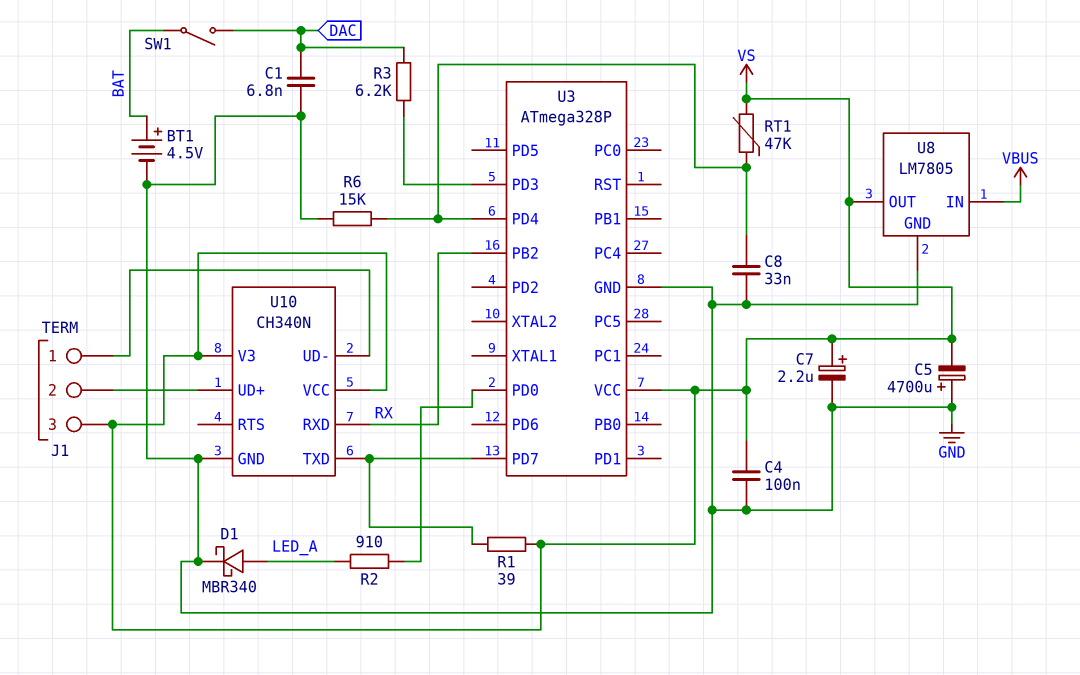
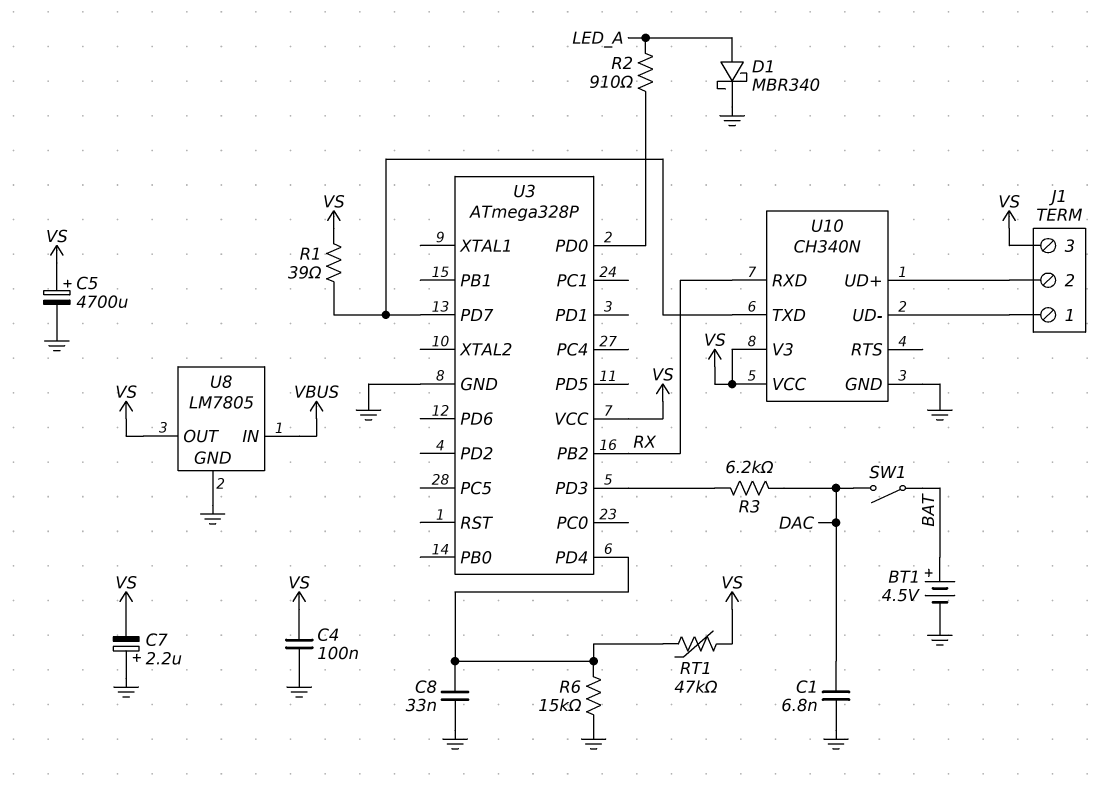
C5: 4700uF (plus GND, minus VS) -> 4700uF (plus VS, minus GND)
C7: 2.2uF (plus VS, minus GND) -> 2.2uF (plus GND, minus VS)

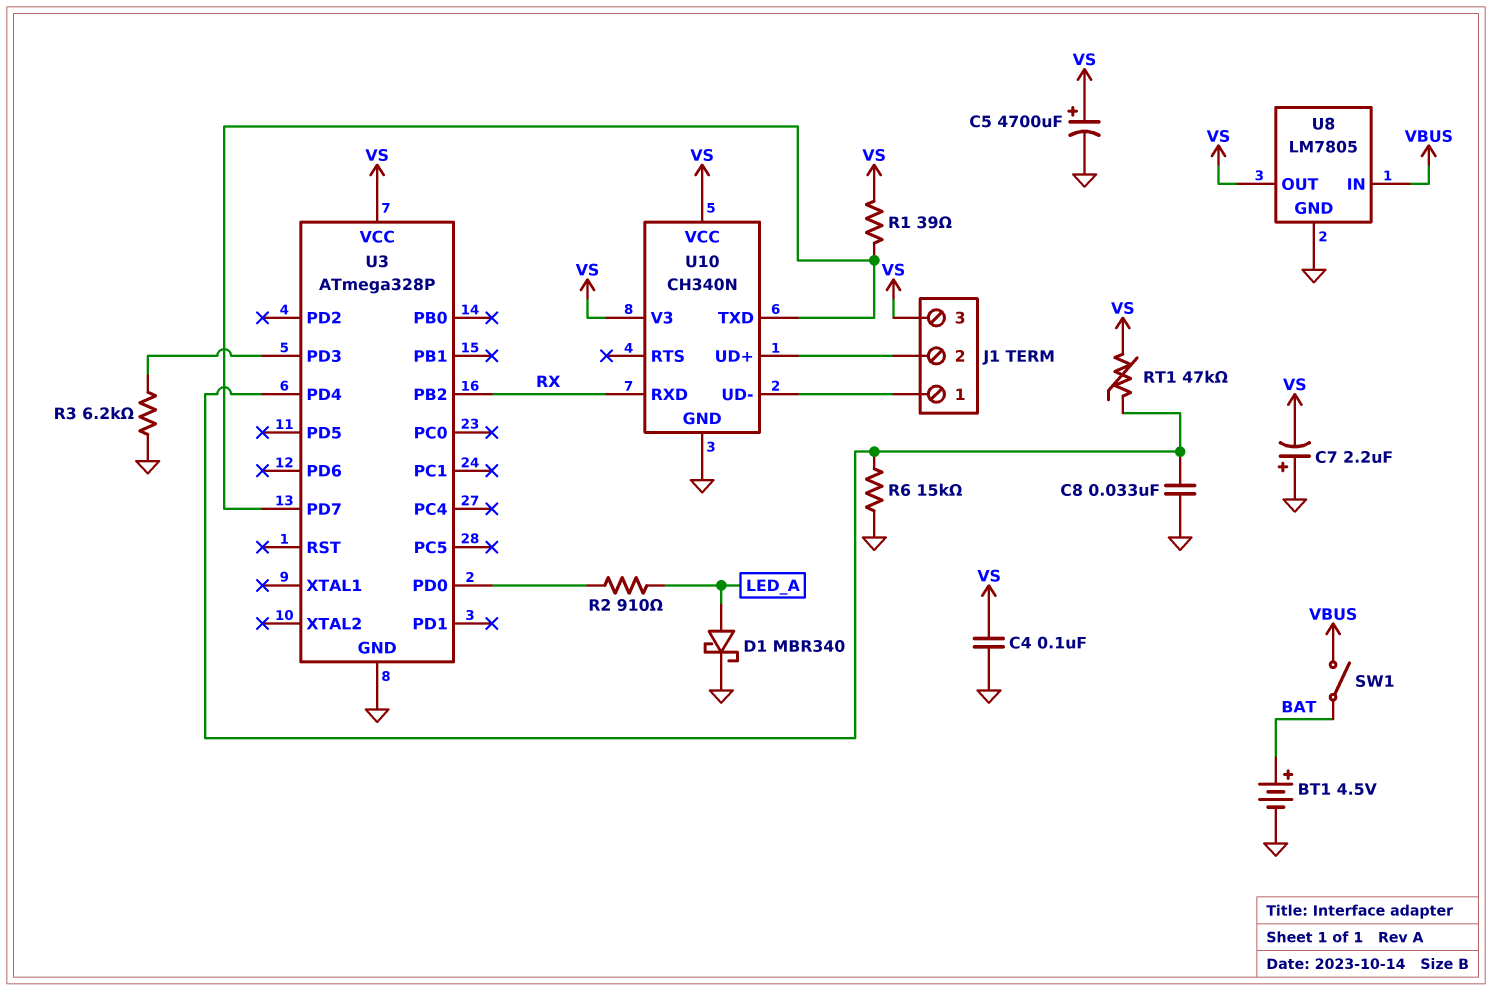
C1: 6.8nF (DAC, GND) -> none
R3: 6.2k (DAC, U3/PD3) -> 6.2k (GND, U3/PD3)
SW1: switch (BAT, DAC) -> switch (BAT, VBUS)

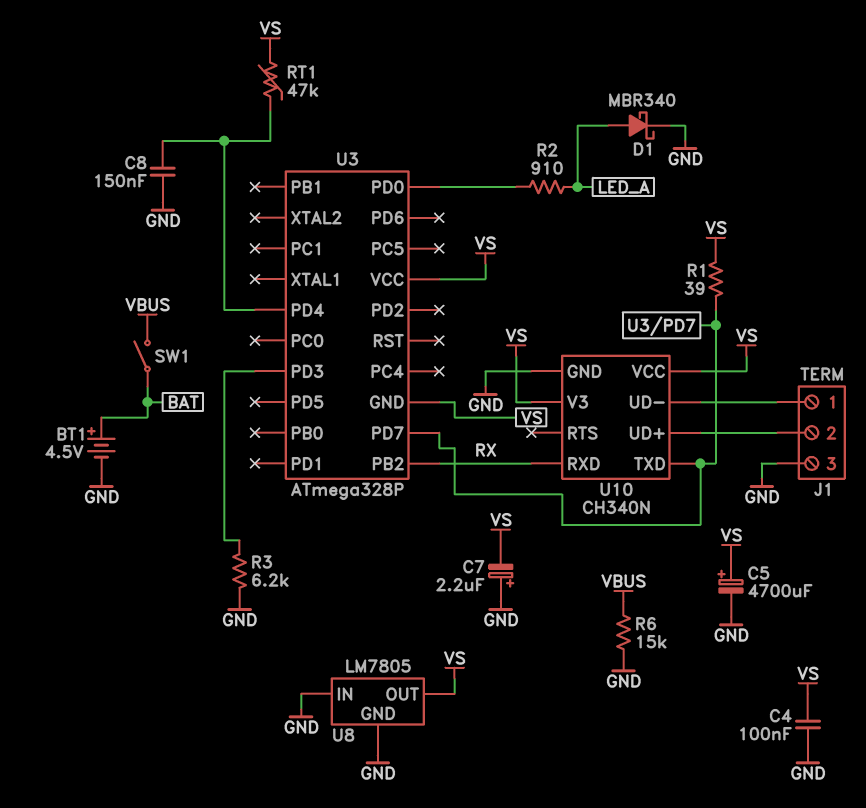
C8: 33nF (GND, U3/PD4) -> 150nF (GND, U3/PD4)
J1 pin 3: VS -> GND
R6: 15k (GND, U3/PD4) -> 15k (GND, VBUS)
U3 pin GND: GND -> VS
U8 pin IN: VBUS -> GND

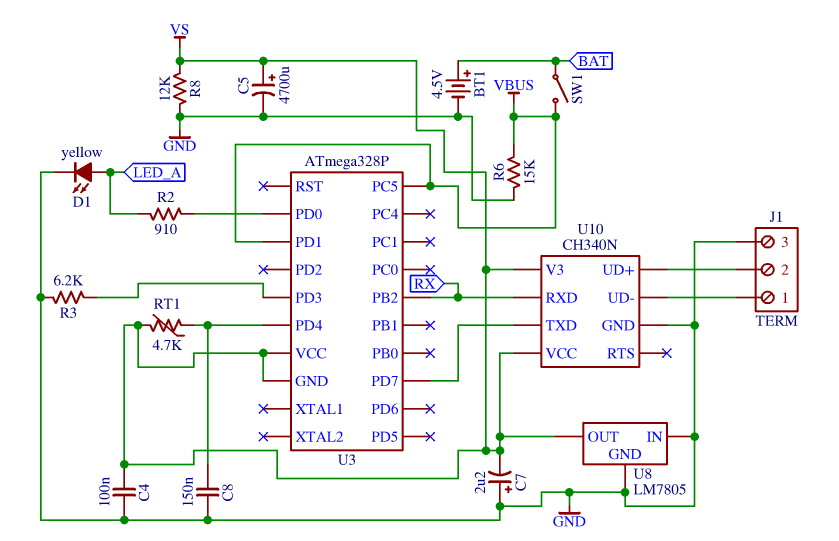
D1: schottky MBR340 (A LED_A, K GND) -> LED yellow (A LED_A, K GND)
R1: 39 (U3/PD7, VS) -> none
R8: none -> 12k (GND, VS)
RT1: 47k (U3/PD4, VS) -> 4.7k (U3/PD4, VS)
U3 pin PC5: none -> VBUS
U3 pin PD1: none -> VBUS

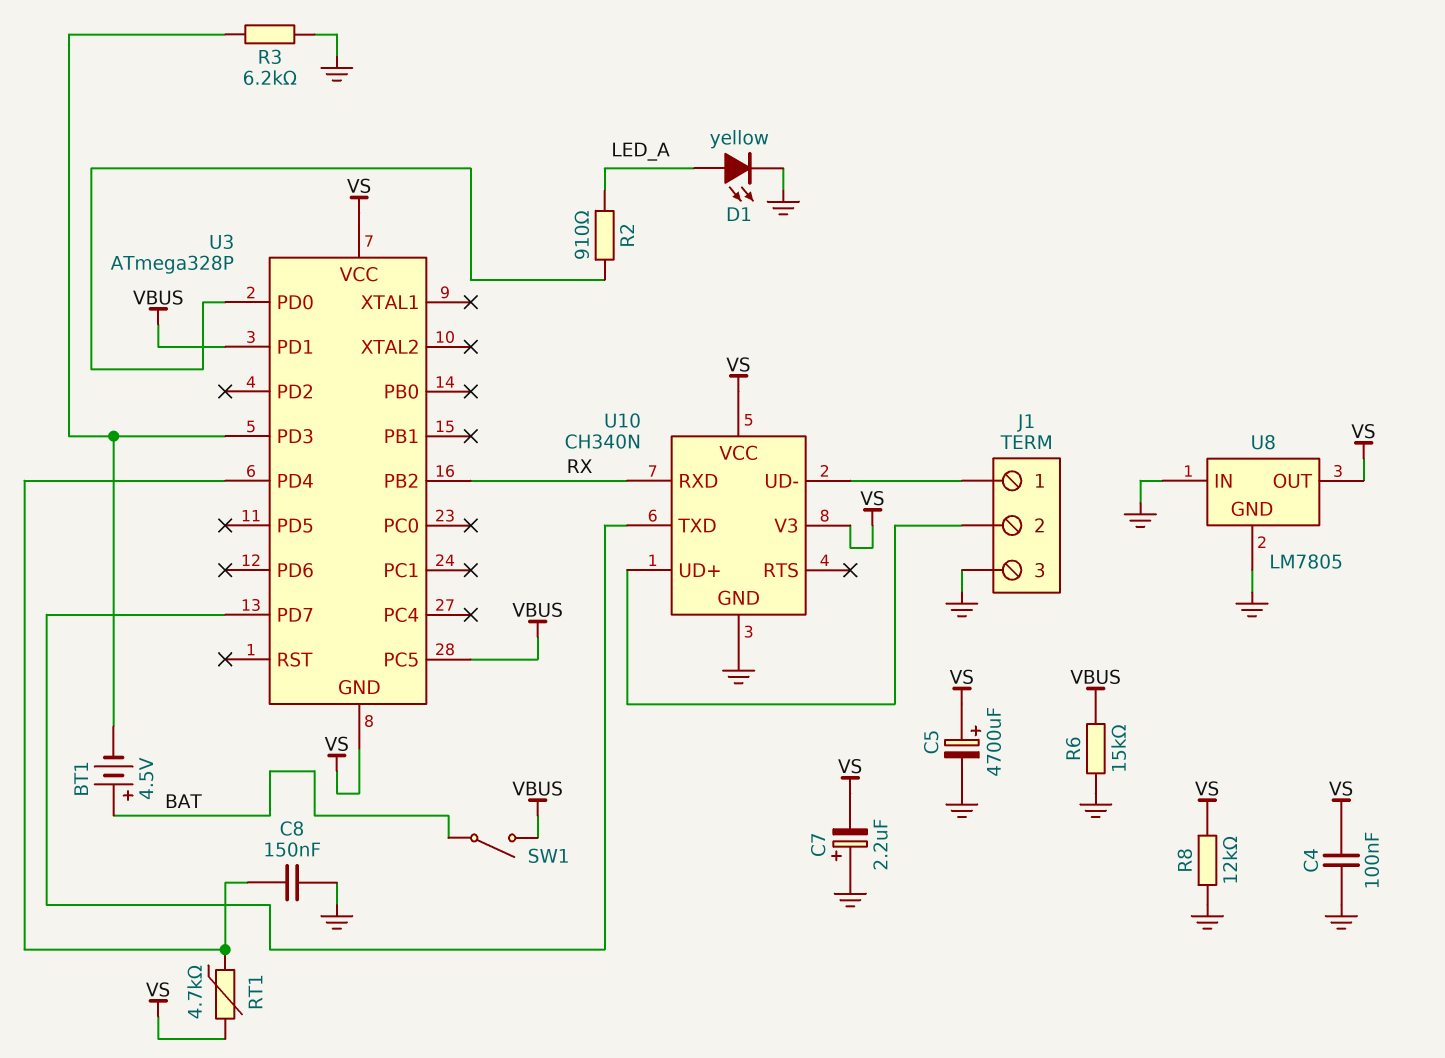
BT1: 4.5V (plus BAT, minus GND) -> 4.5V (plus BAT, minus U3/PD3)

